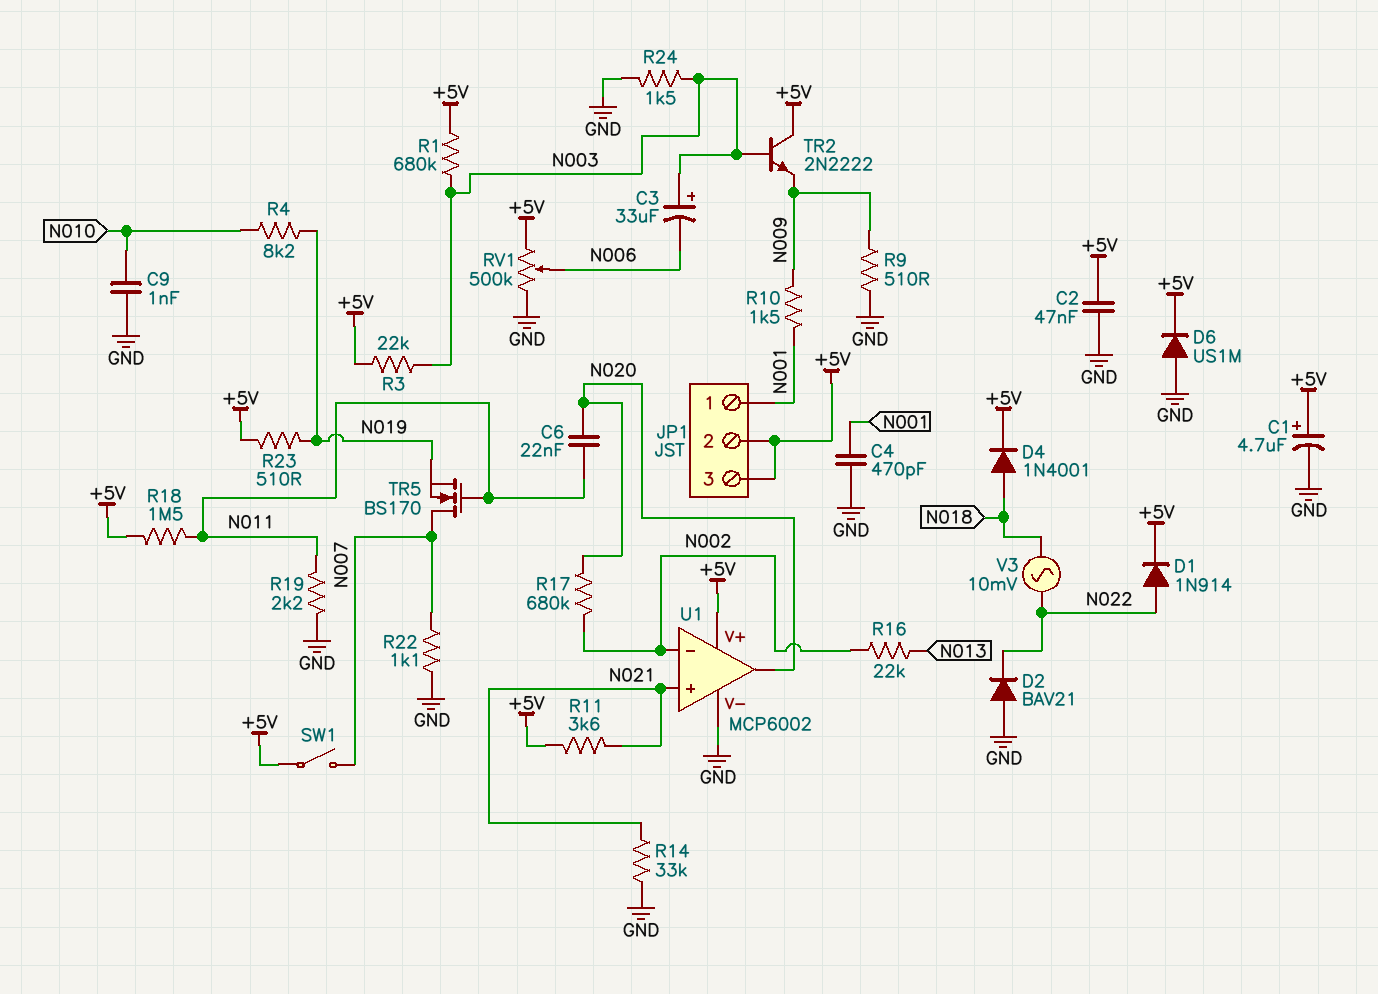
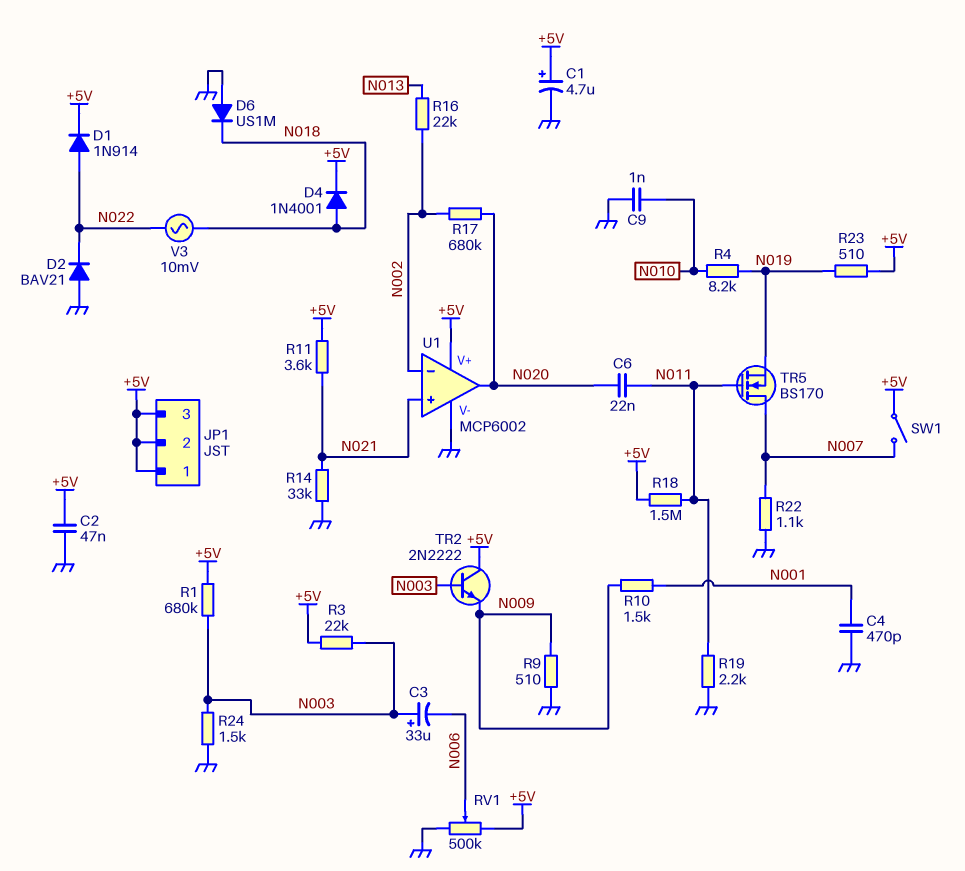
D6: diode US1M (A GND, K +5V) -> diode US1M (A GND, K N018)
JP1 pin 1: N001 -> +5V

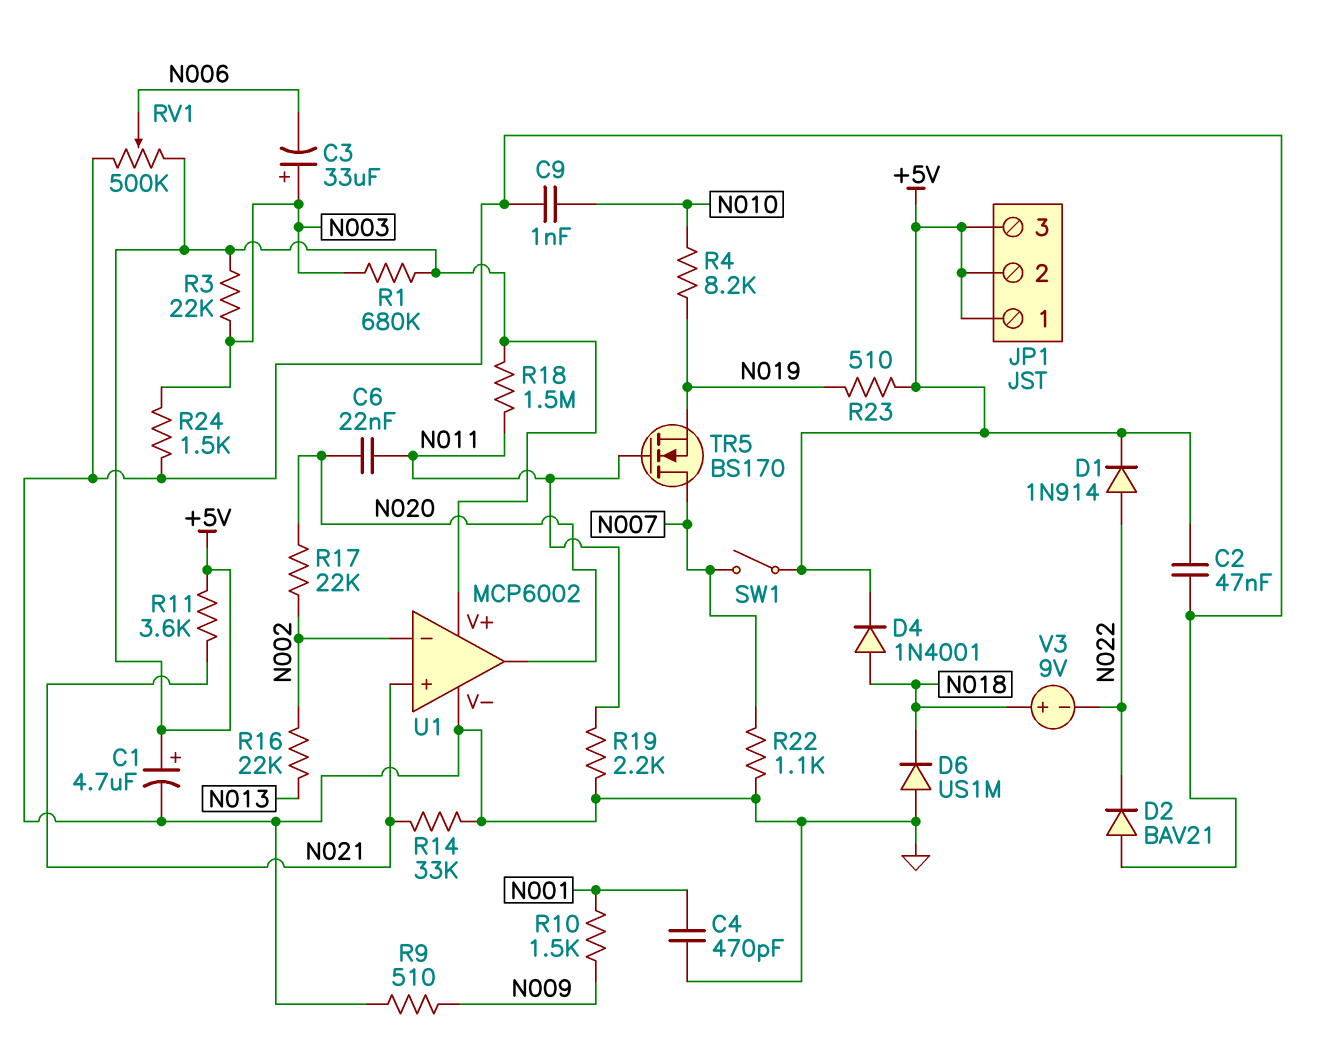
R17: 680k (N002, N020) -> 22k (N002, N020)
TR2: NPN 2N2222 (B N003, C +5V, E N009) -> none
V3: AC 10mV (N018, N022) -> 9V (plus N018, minus N022)

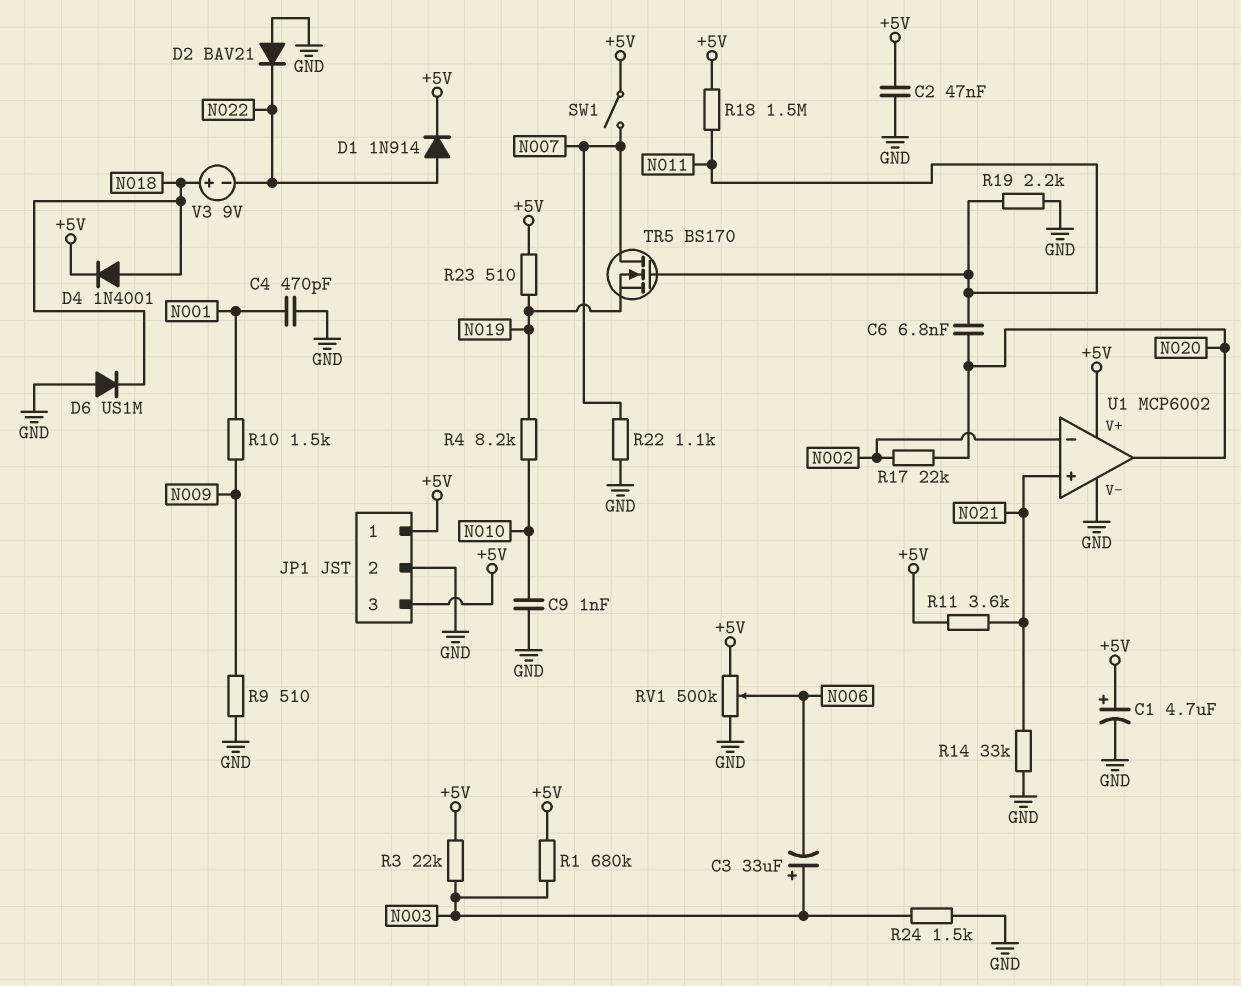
C6: 22nF (N011, N020) -> 6.8nF (N011, N020)
JP1 pin 2: +5V -> GND
R16: 22k (N002, N013) -> none

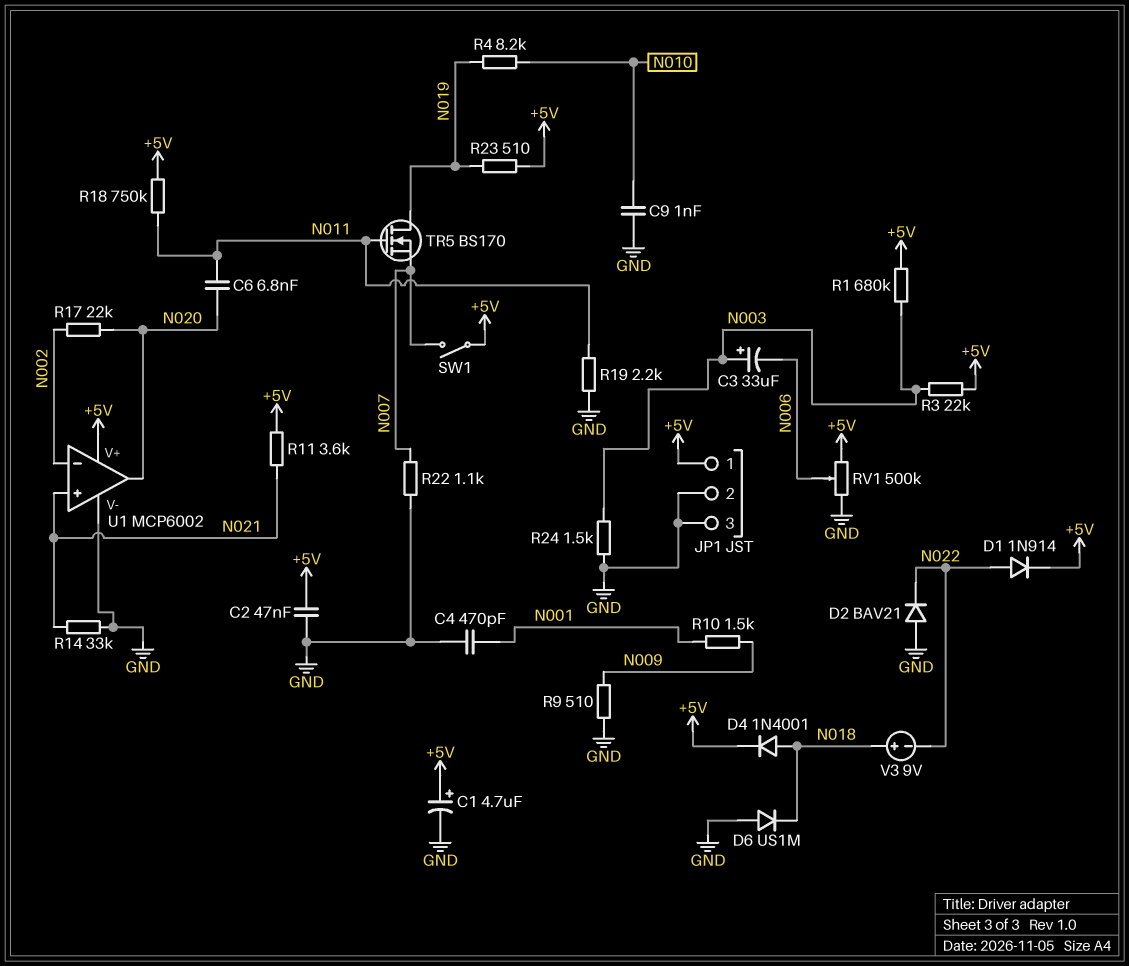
JP1 pin 3: +5V -> GND
R18: 1.5M (+5V, N011) -> 750k (+5V, N011)
TR5: NMOS BS170 (G N011, D N007, S N019) -> NMOS BS170 (G N011, D N019, S N007)

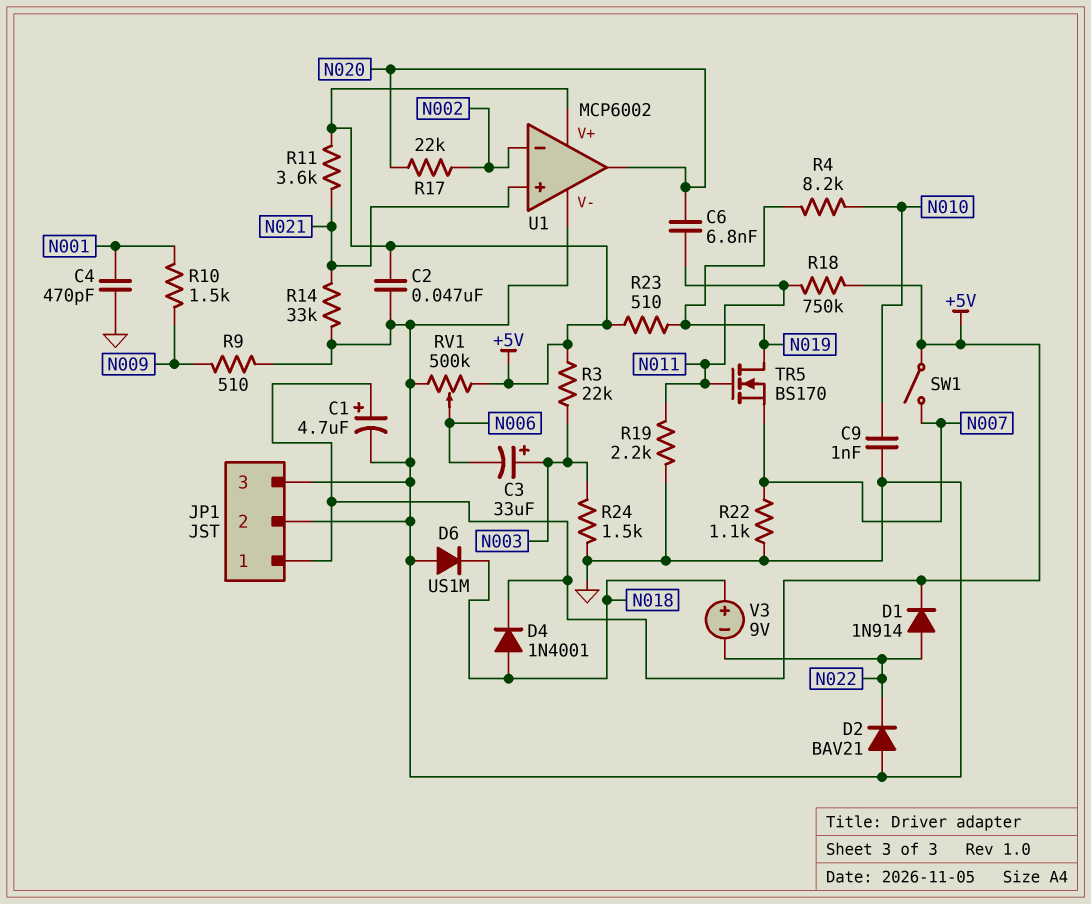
R1: 680k (+5V, N003) -> none

